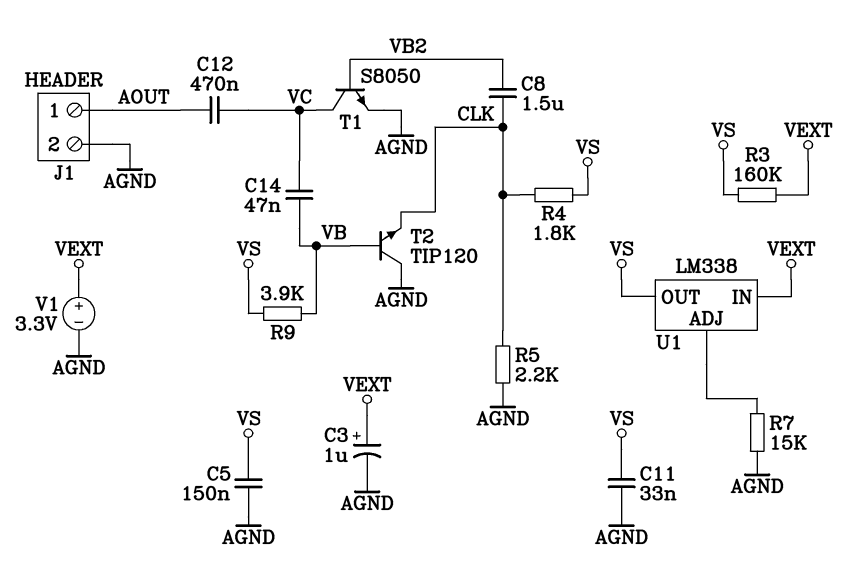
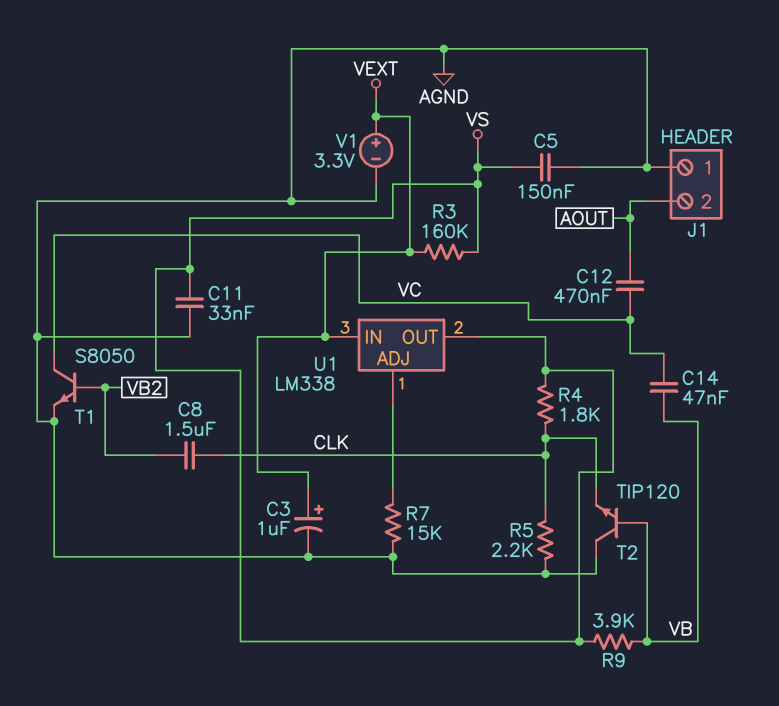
J1 pin 1: AOUT -> AGND
J1 pin 2: AGND -> AOUT

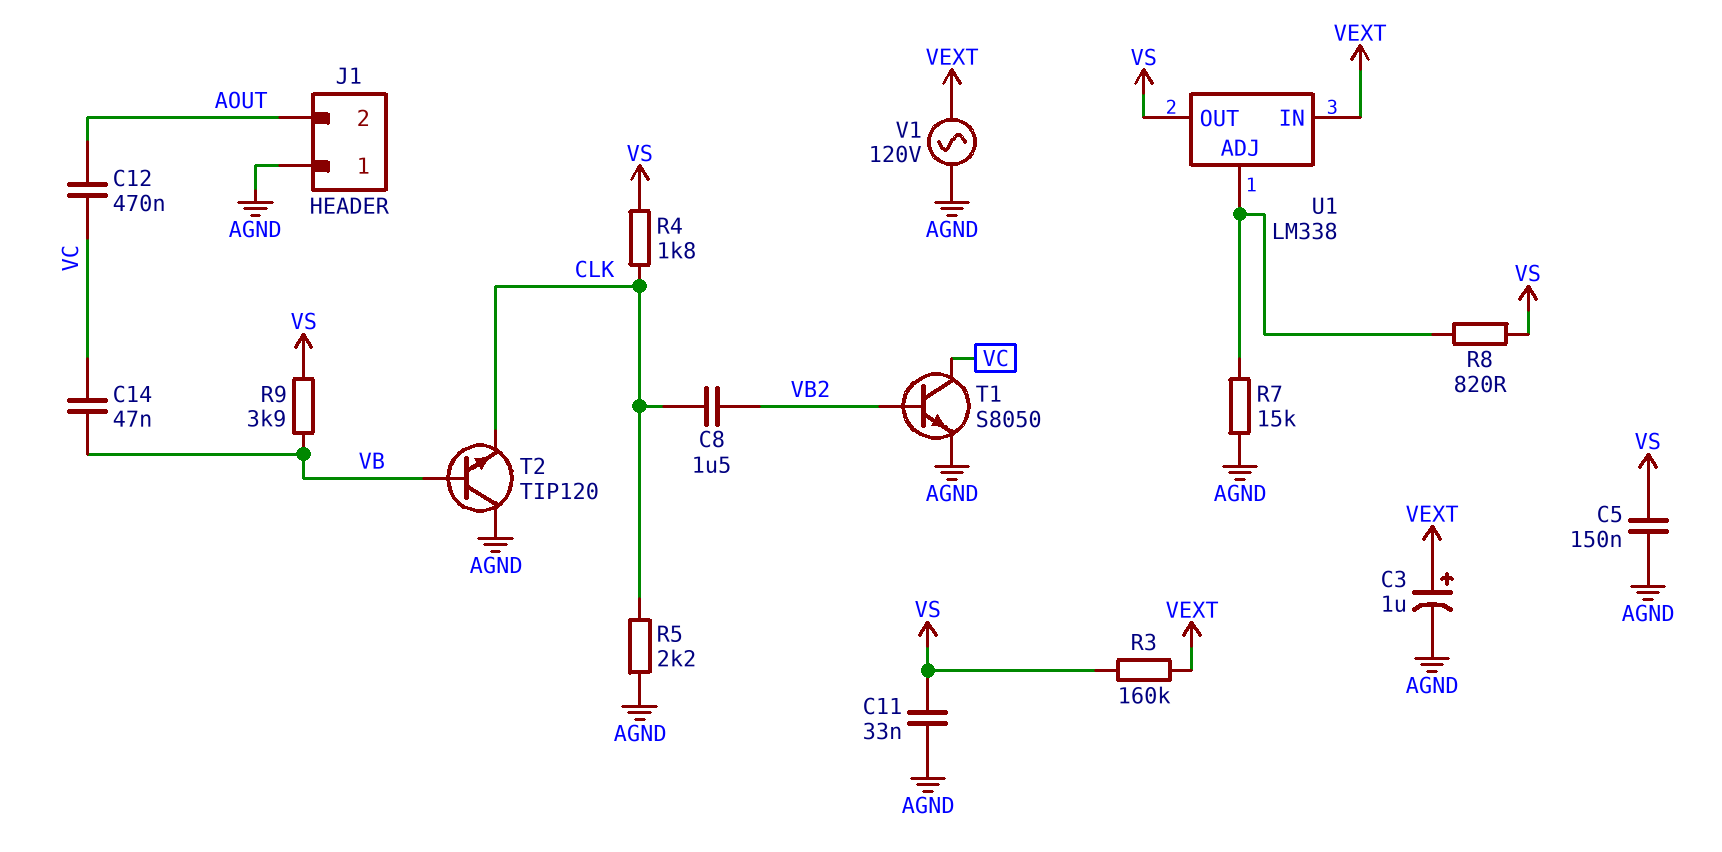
R8: none -> 820 (U1/ADJ, VS)
V1: 3.3V (plus VEXT, minus AGND) -> AC 120V (AGND, VEXT)

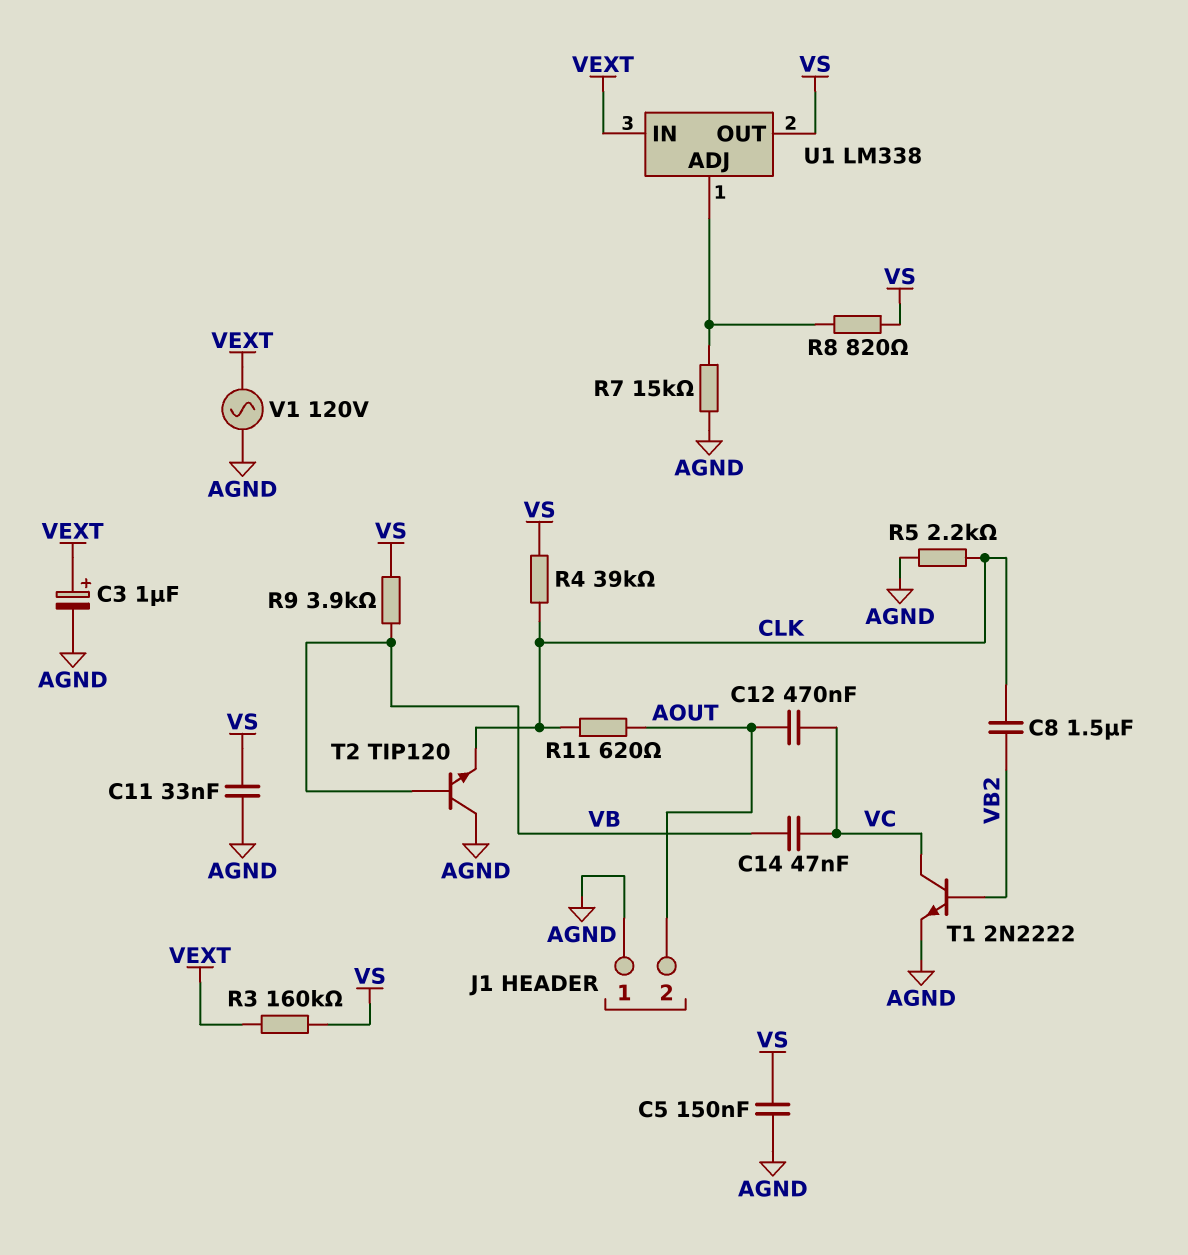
R4: 1.8k (CLK, VS) -> 39k (CLK, VS)
R11: none -> 620 (AOUT, CLK)
T1: NPN S8050 (B VB2, C VC, E AGND) -> NPN 2N2222 (B VB2, C VC, E AGND)

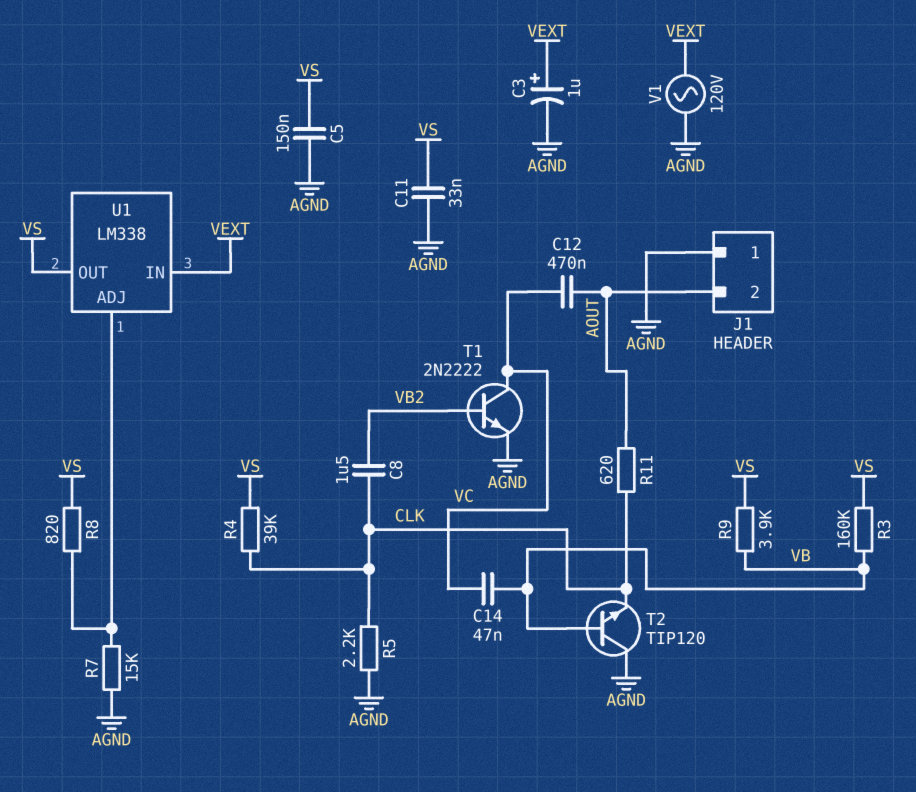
R3: 160k (VEXT, VS) -> 160k (VB, VS)

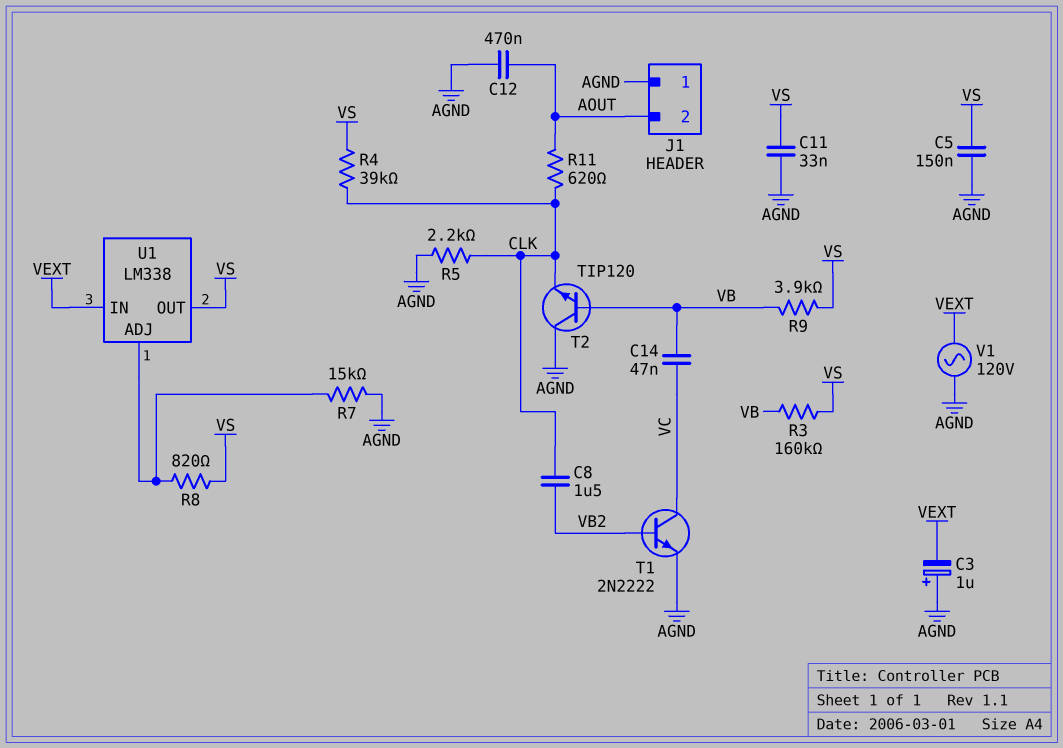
C3: 1uF (plus VEXT, minus AGND) -> 1uF (plus AGND, minus VEXT)
C12: 470nF (AOUT, VC) -> 470nF (AGND, AOUT)

